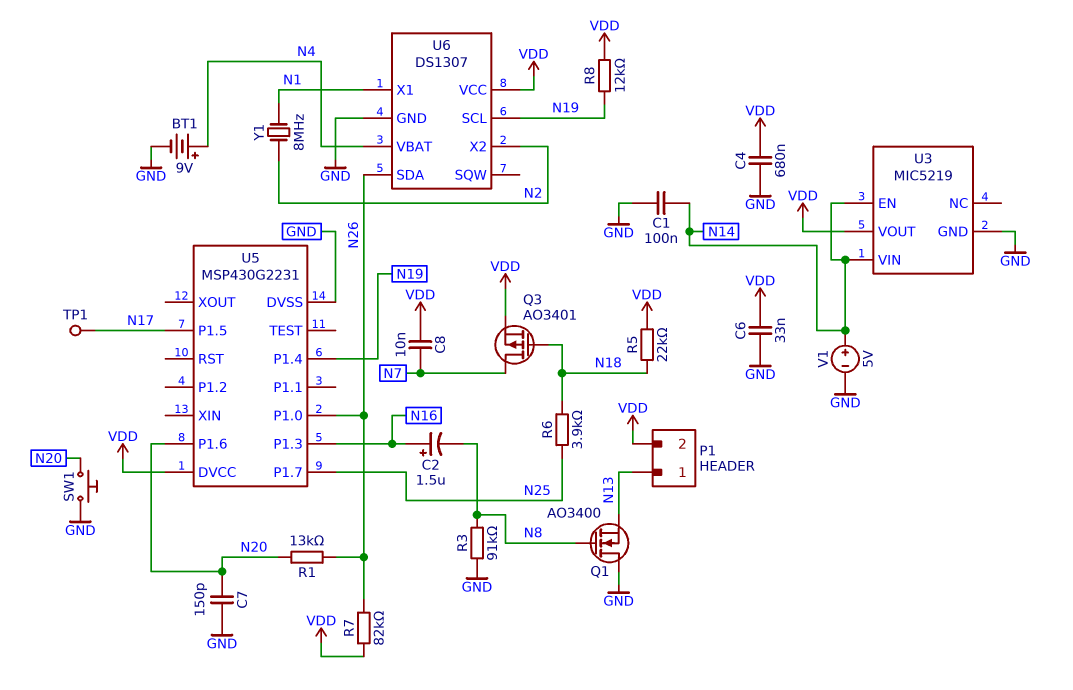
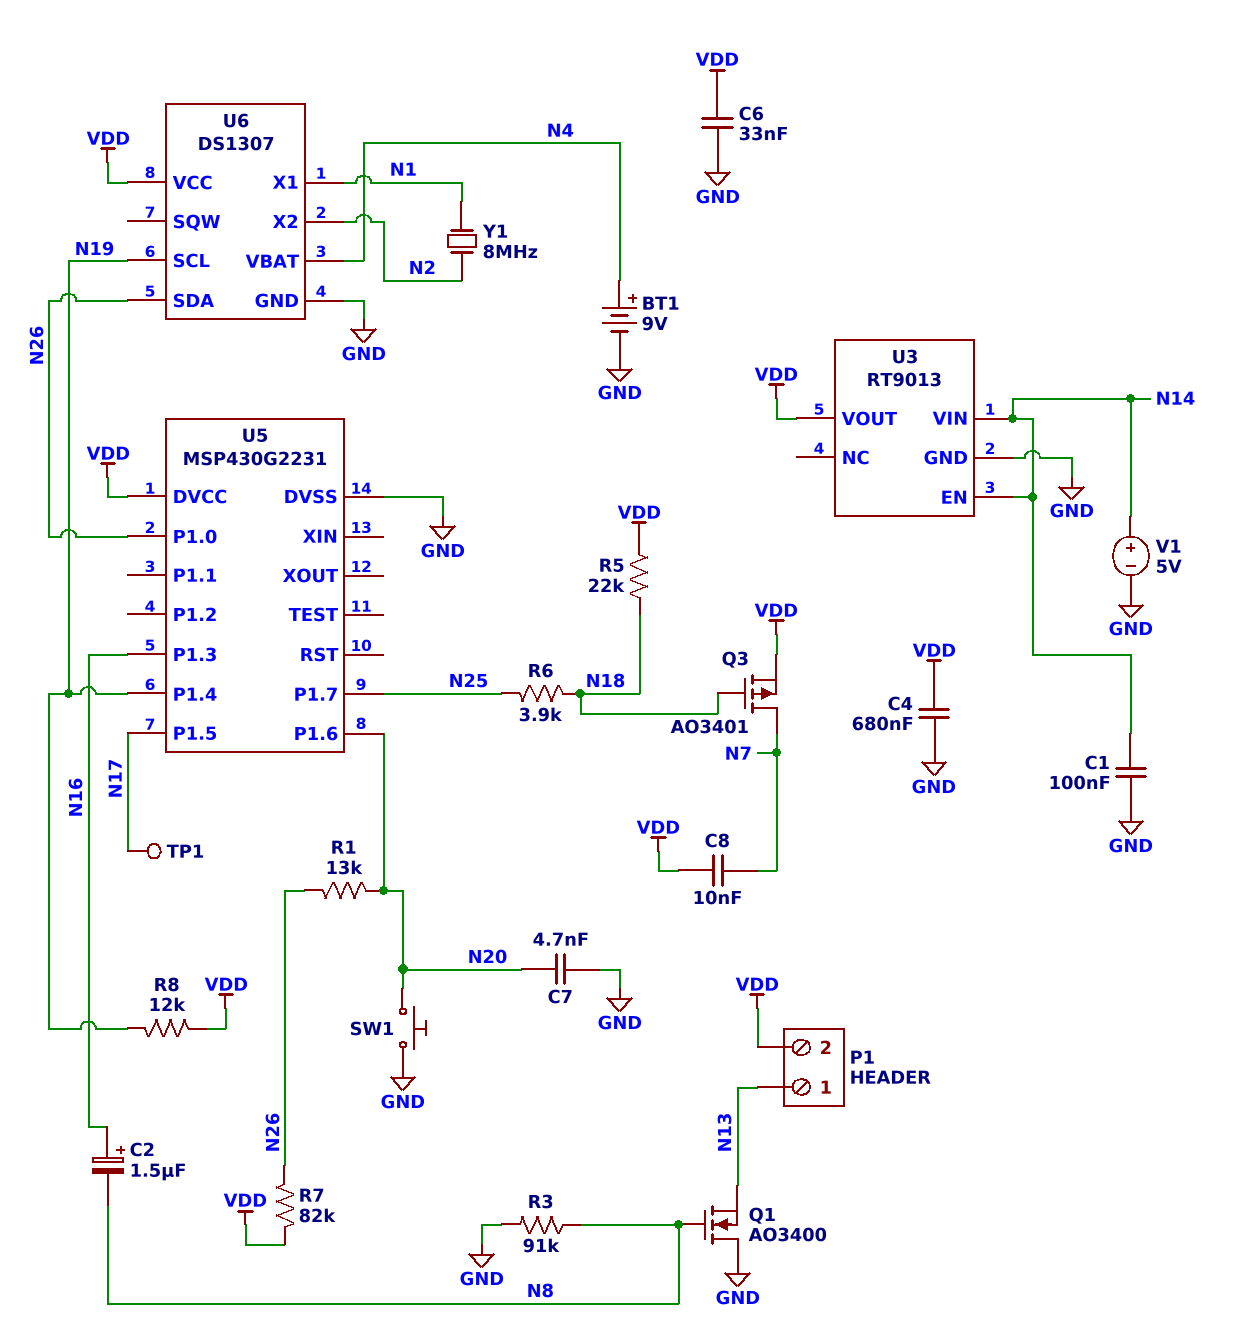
C7: 150pF (GND, N20) -> 4.7nF (GND, N20)
U3: MIC5219 -> RT9013

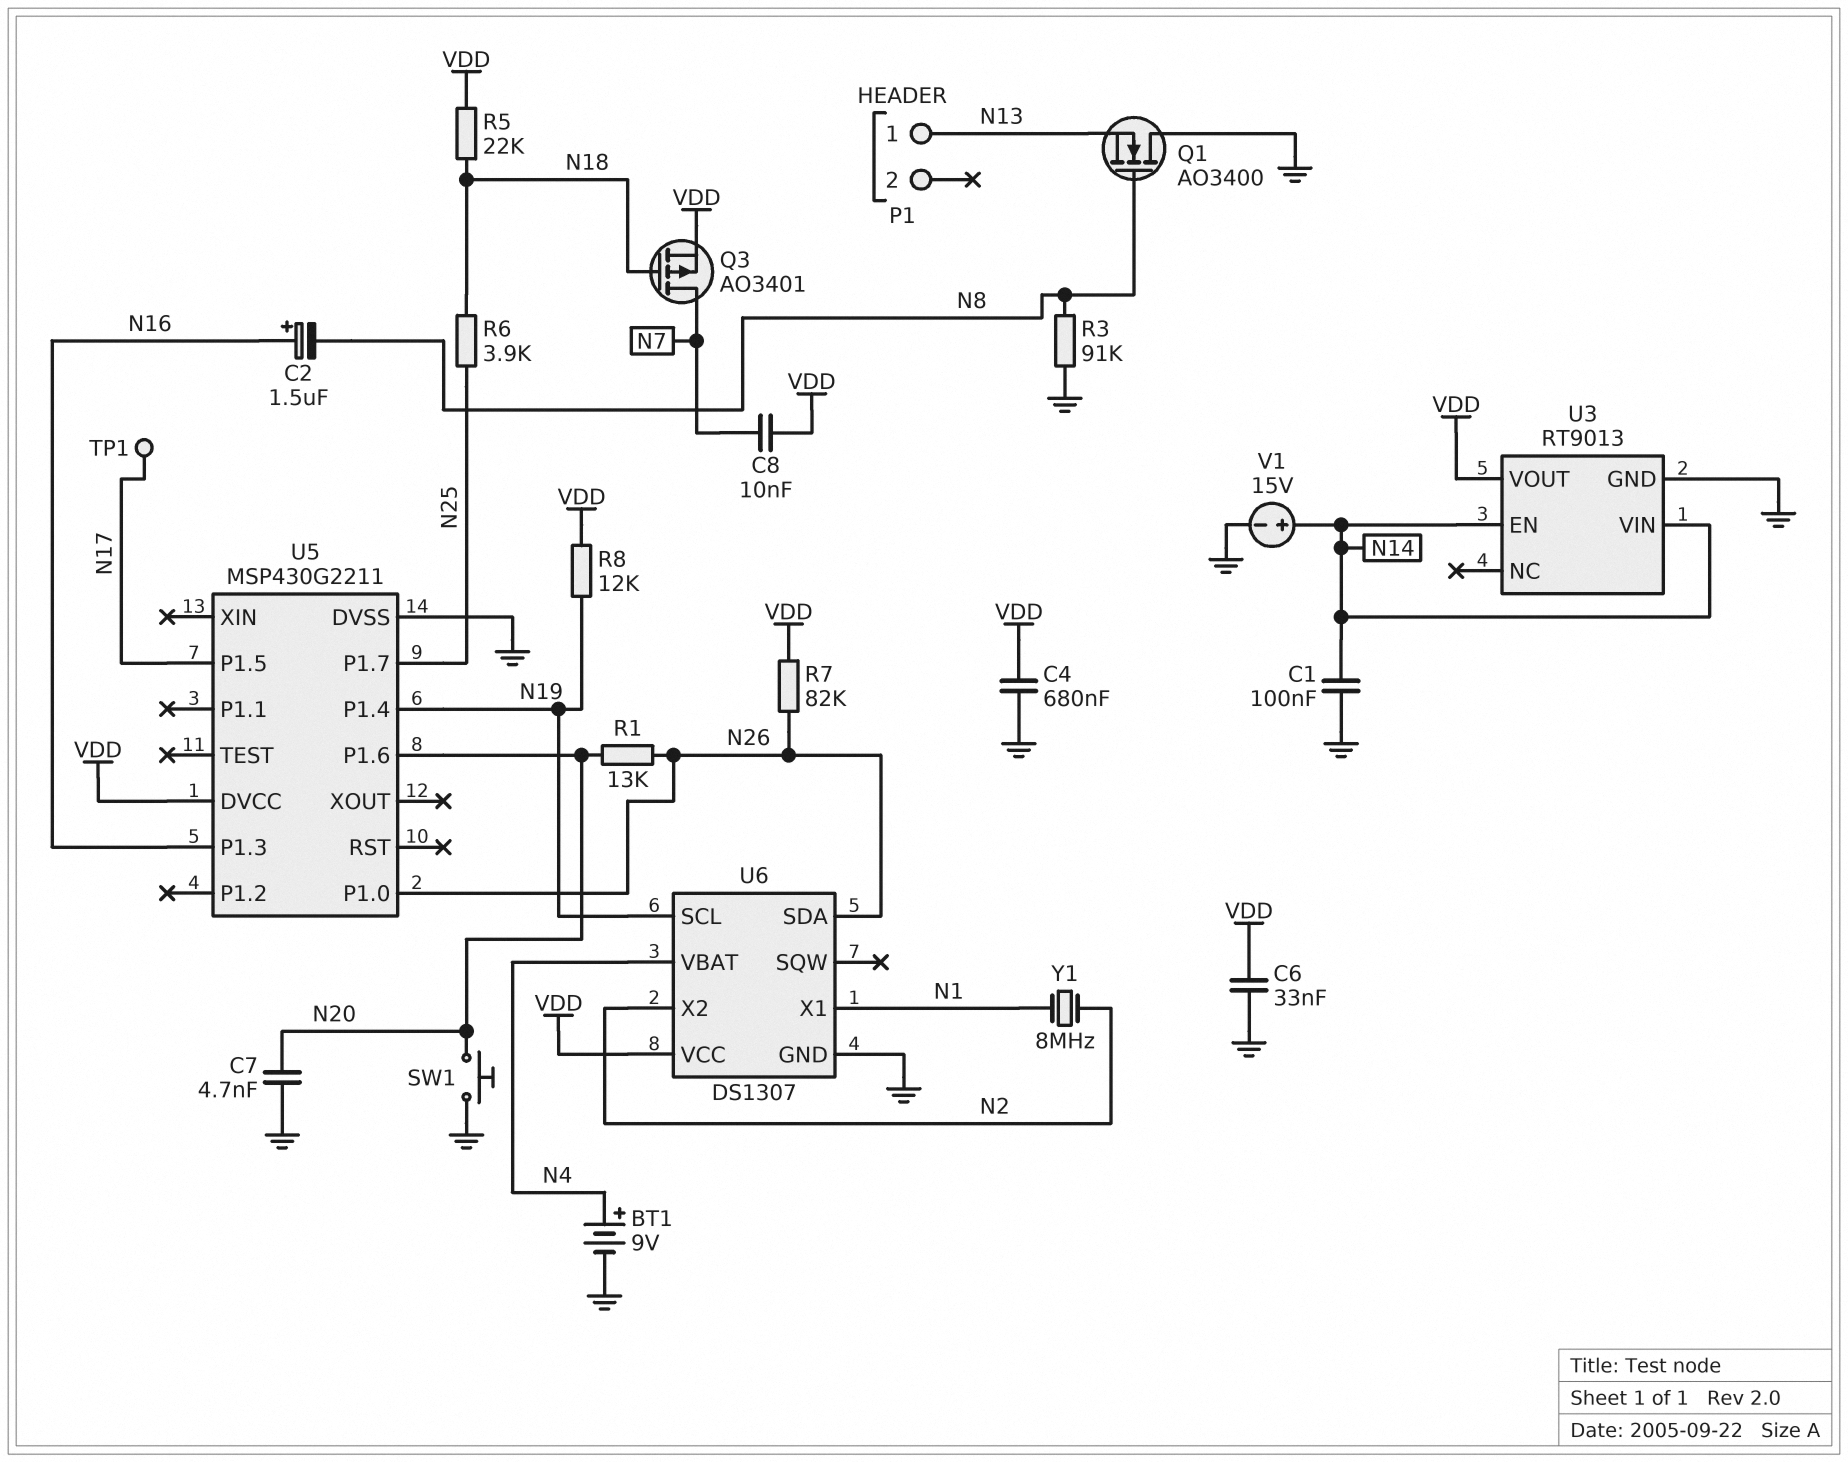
P1 pin 2: VDD -> none
U5: MSP430G2231 -> MSP430G2211
V1: 5V (plus N14, minus GND) -> 15V (plus N14, minus GND)

